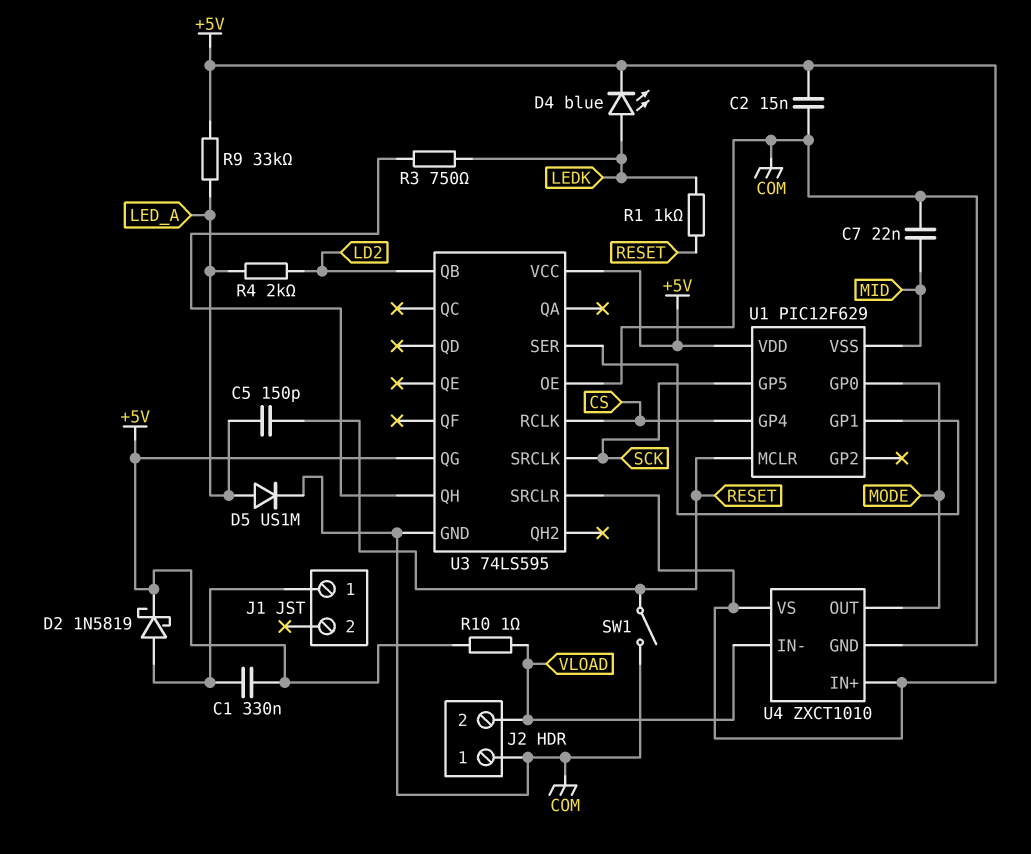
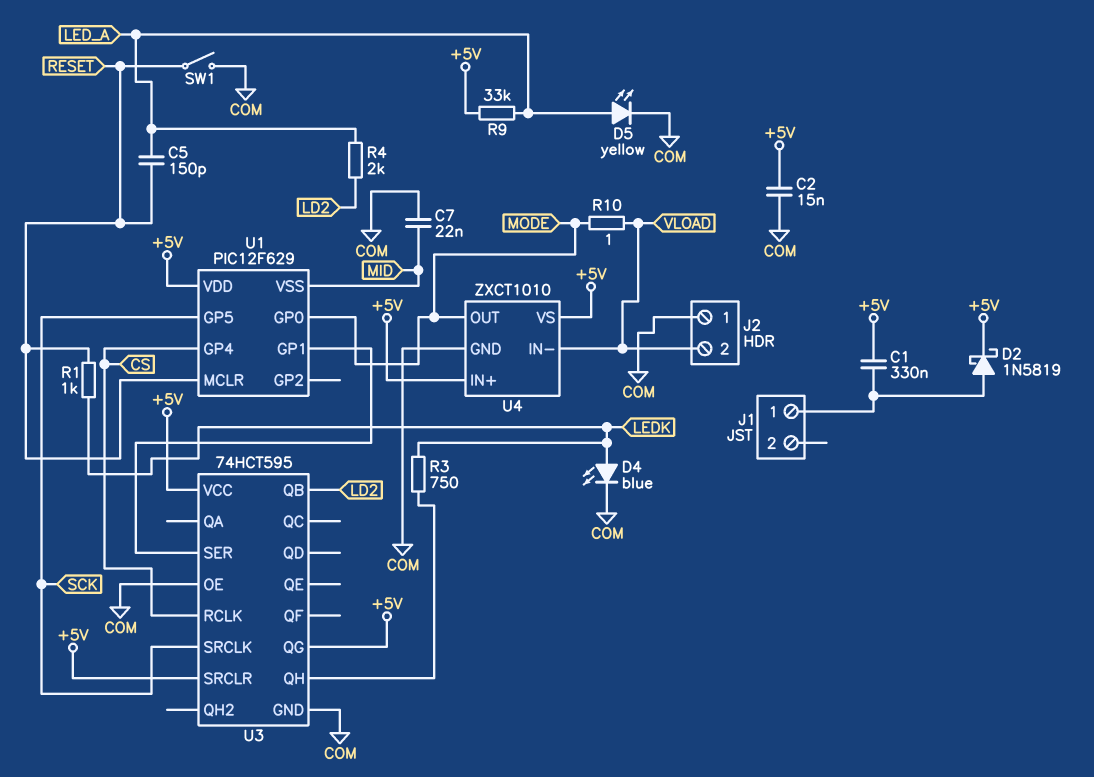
D4: LED blue (A LEDK, K +5V) -> LED blue (A LEDK, K COM)
D5: diode US1M (A LED_A, K COM) -> LED yellow (A LED_A, K COM)
R10: 1 (+5V, VLOAD) -> 1 (MODE, VLOAD)
U3: 74LS595 -> 74HCT595

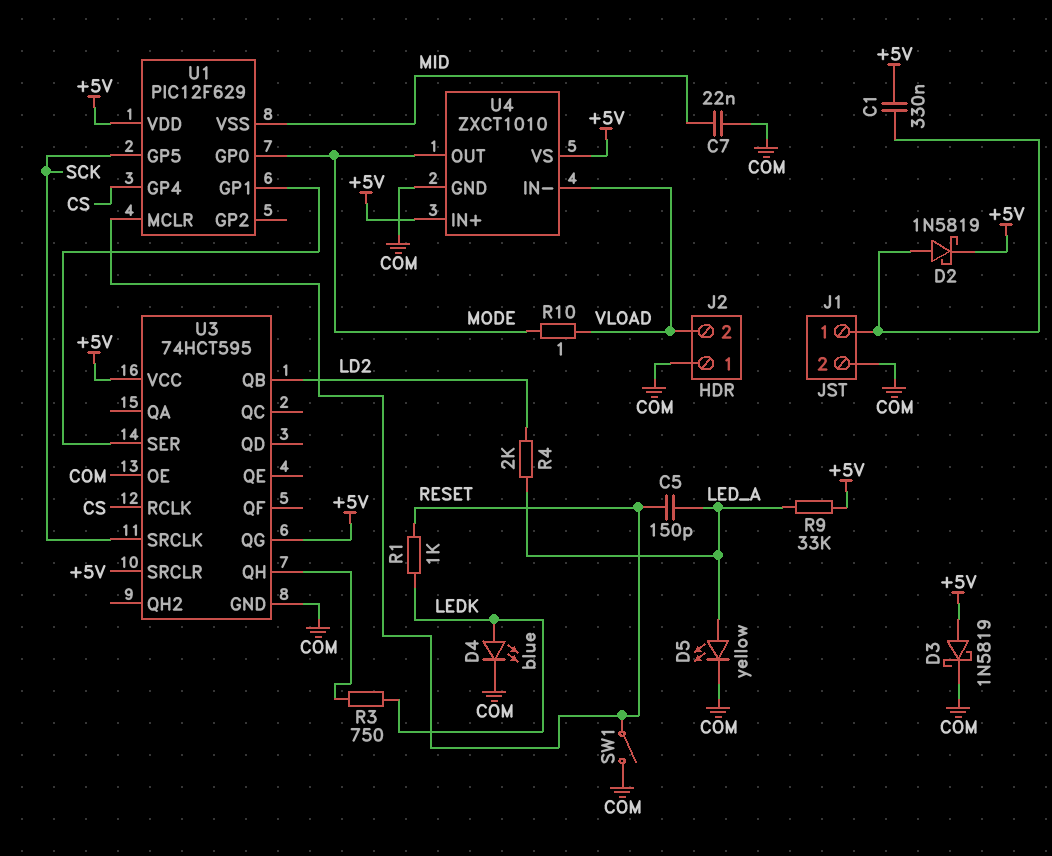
C2: 15nF (+5V, COM) -> none
D3: none -> schottky 1N5819 (A +5V, K COM)
J1 pin 2: none -> COM

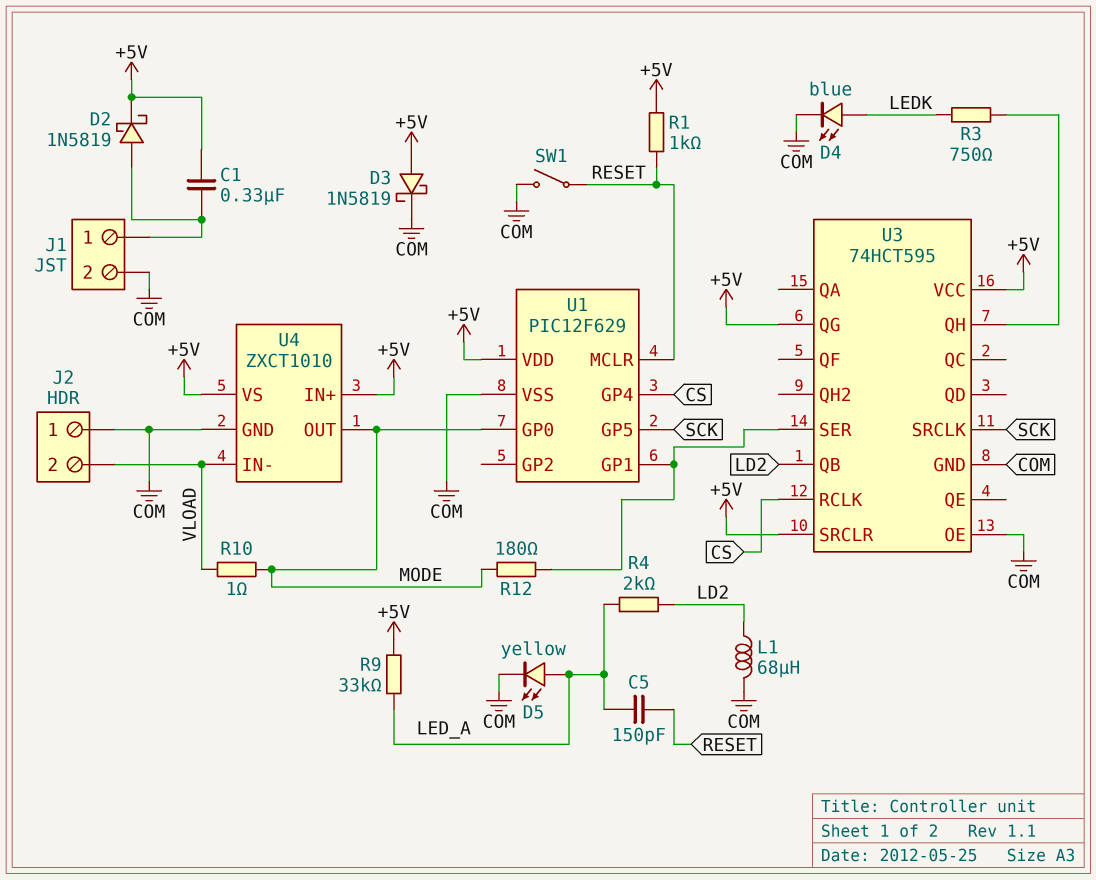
C7: 22nF (COM, MID) -> none
L1: none -> 68uH (COM, LD2)
R1: 1k (LEDK, RESET) -> 1k (+5V, RESET)
R12: none -> 180 (MODE, U1/GP1)
U1 pin VSS: MID -> COM

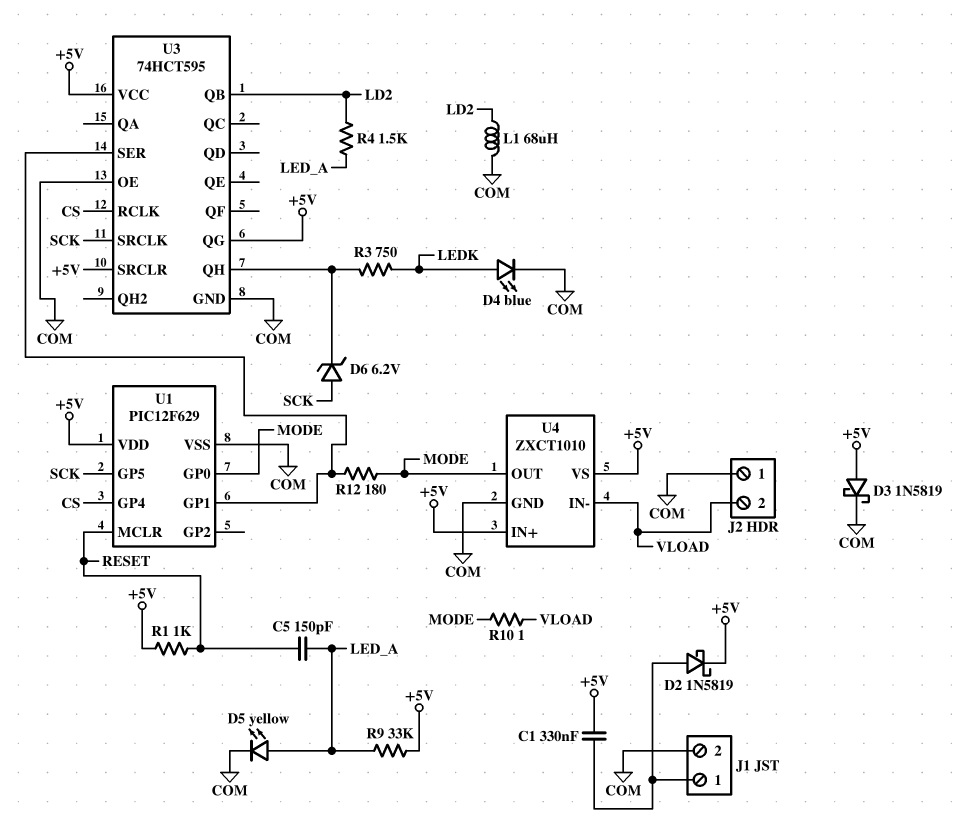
D6: none -> zener 6.2V (A SCK, K U3/QH)
R4: 2k (LD2, LED_A) -> 1.5k (LD2, LED_A)
SW1: switch (COM, RESET) -> none

